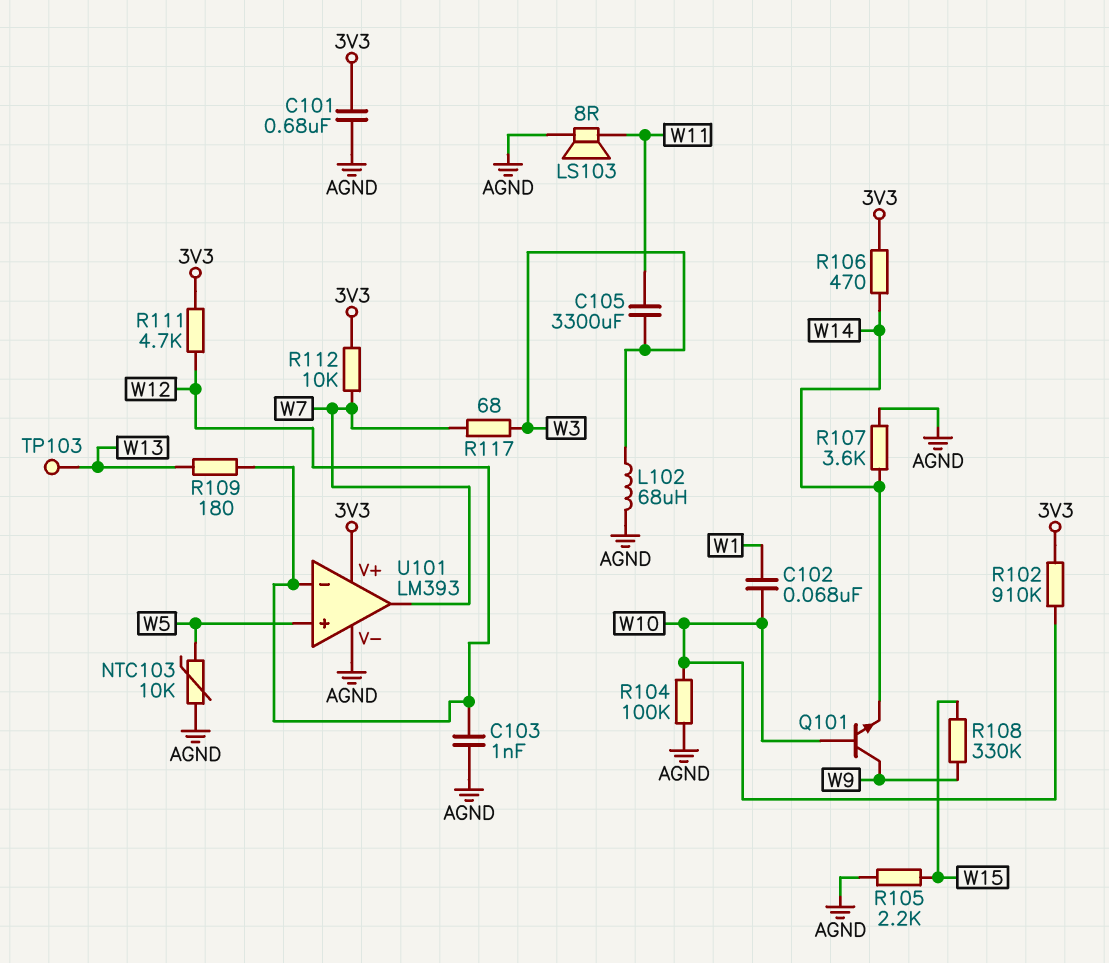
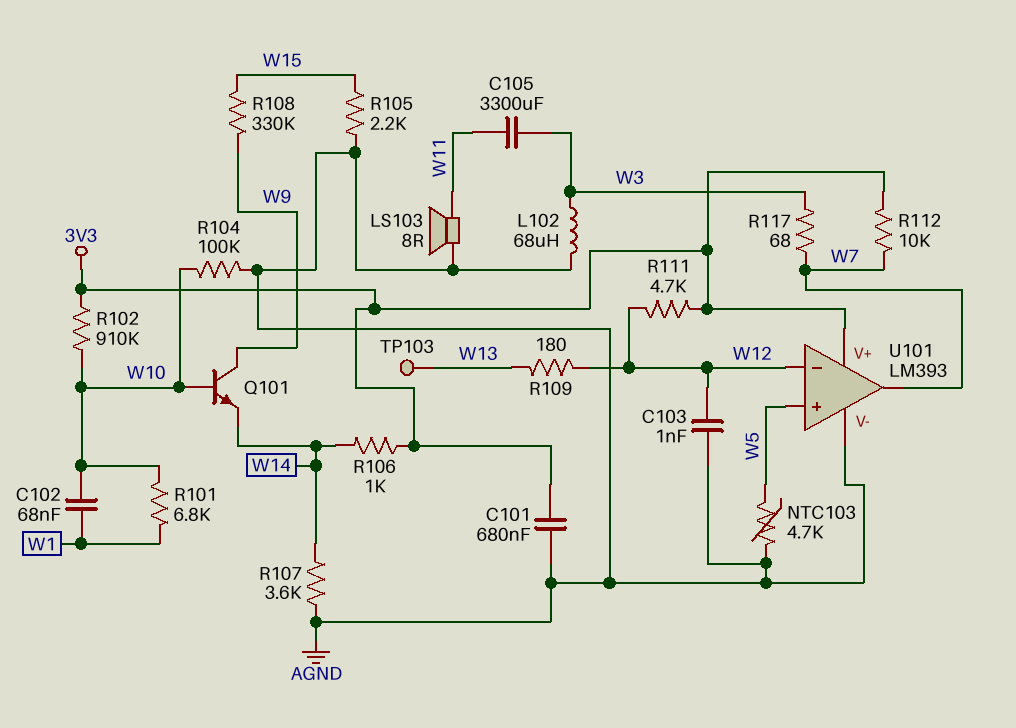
NTC103: 10k (AGND, W5) -> 4.7k (AGND, W5)
R101: none -> 6.8k (W1, W10)
R106: 470 (3V3, W14) -> 1k (3V3, W14)

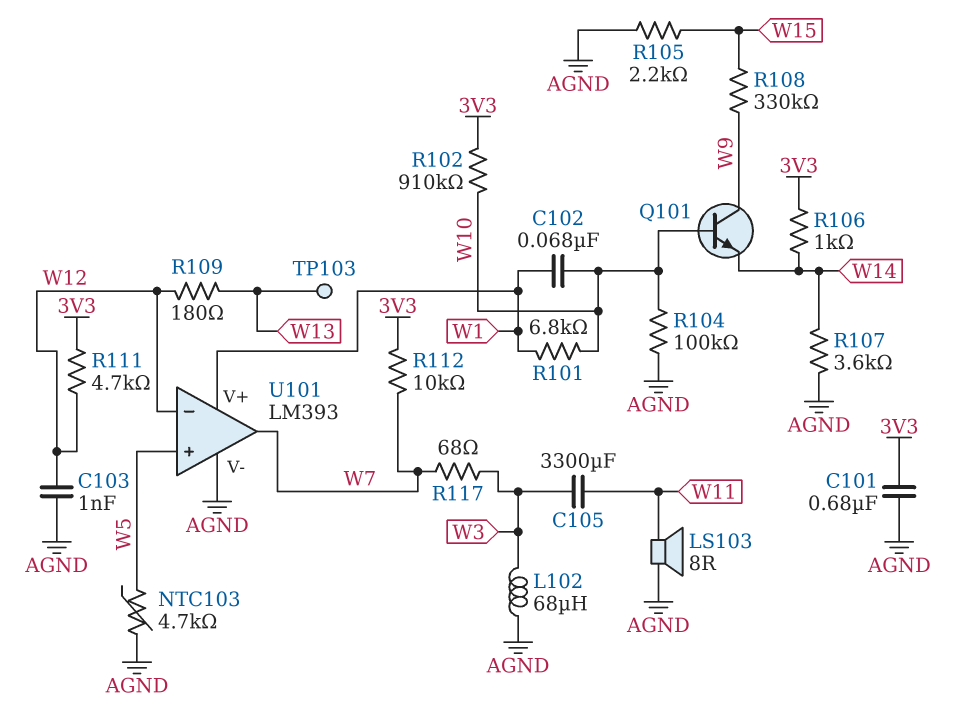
U101 pin V+: 3V3 -> W1

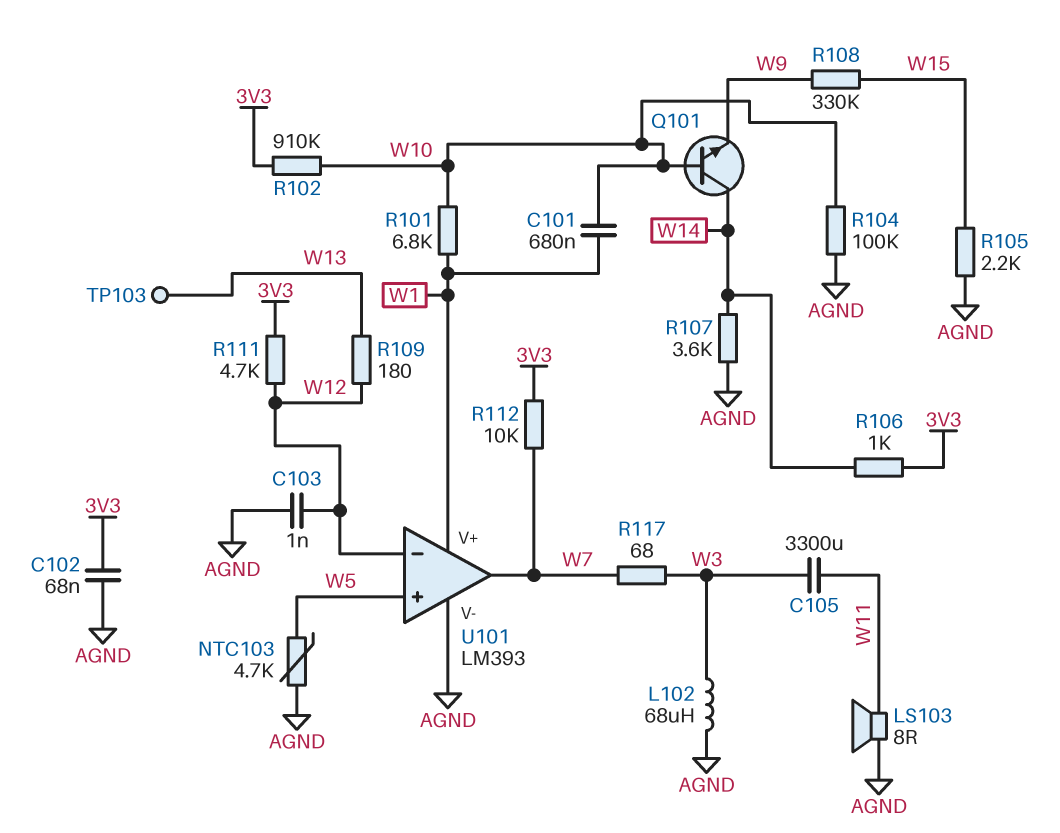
C101: 680nF (3V3, AGND) -> 680nF (W1, W10)
C102: 68nF (W1, W10) -> 68nF (3V3, AGND)
Q101: NPN (B W10, C W9, E W14) -> NPN (B W10, C W14, E W9)

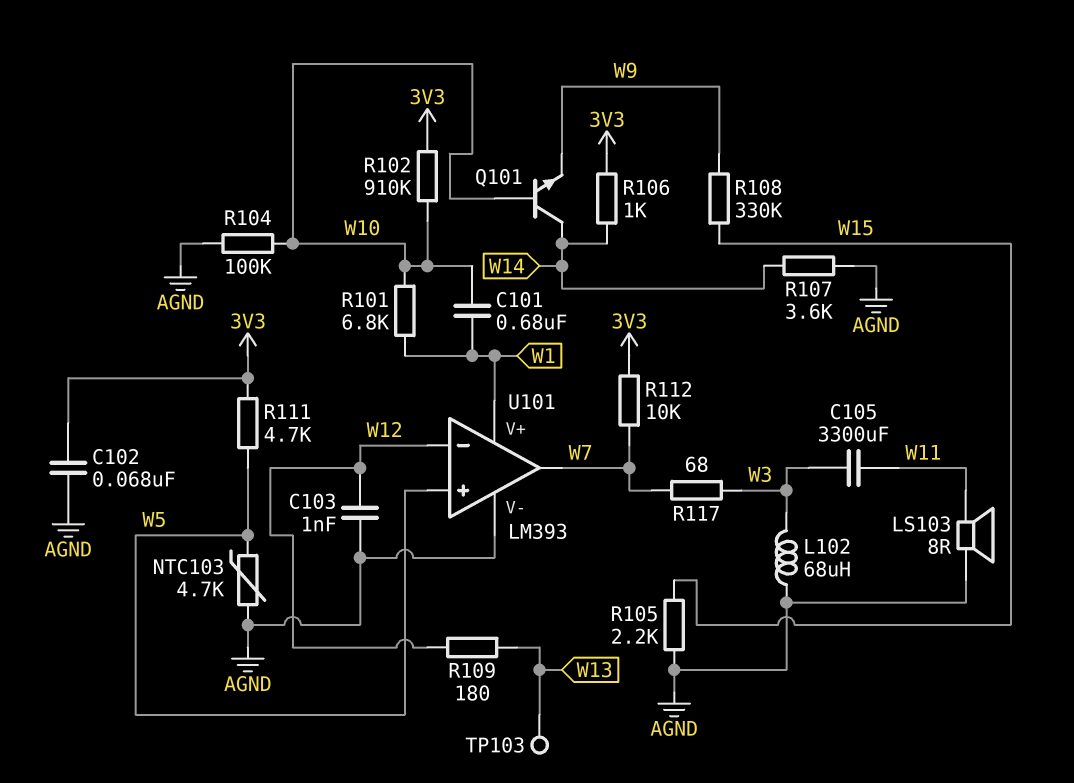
R111: 4.7k (3V3, W12) -> 4.7k (3V3, W5)

